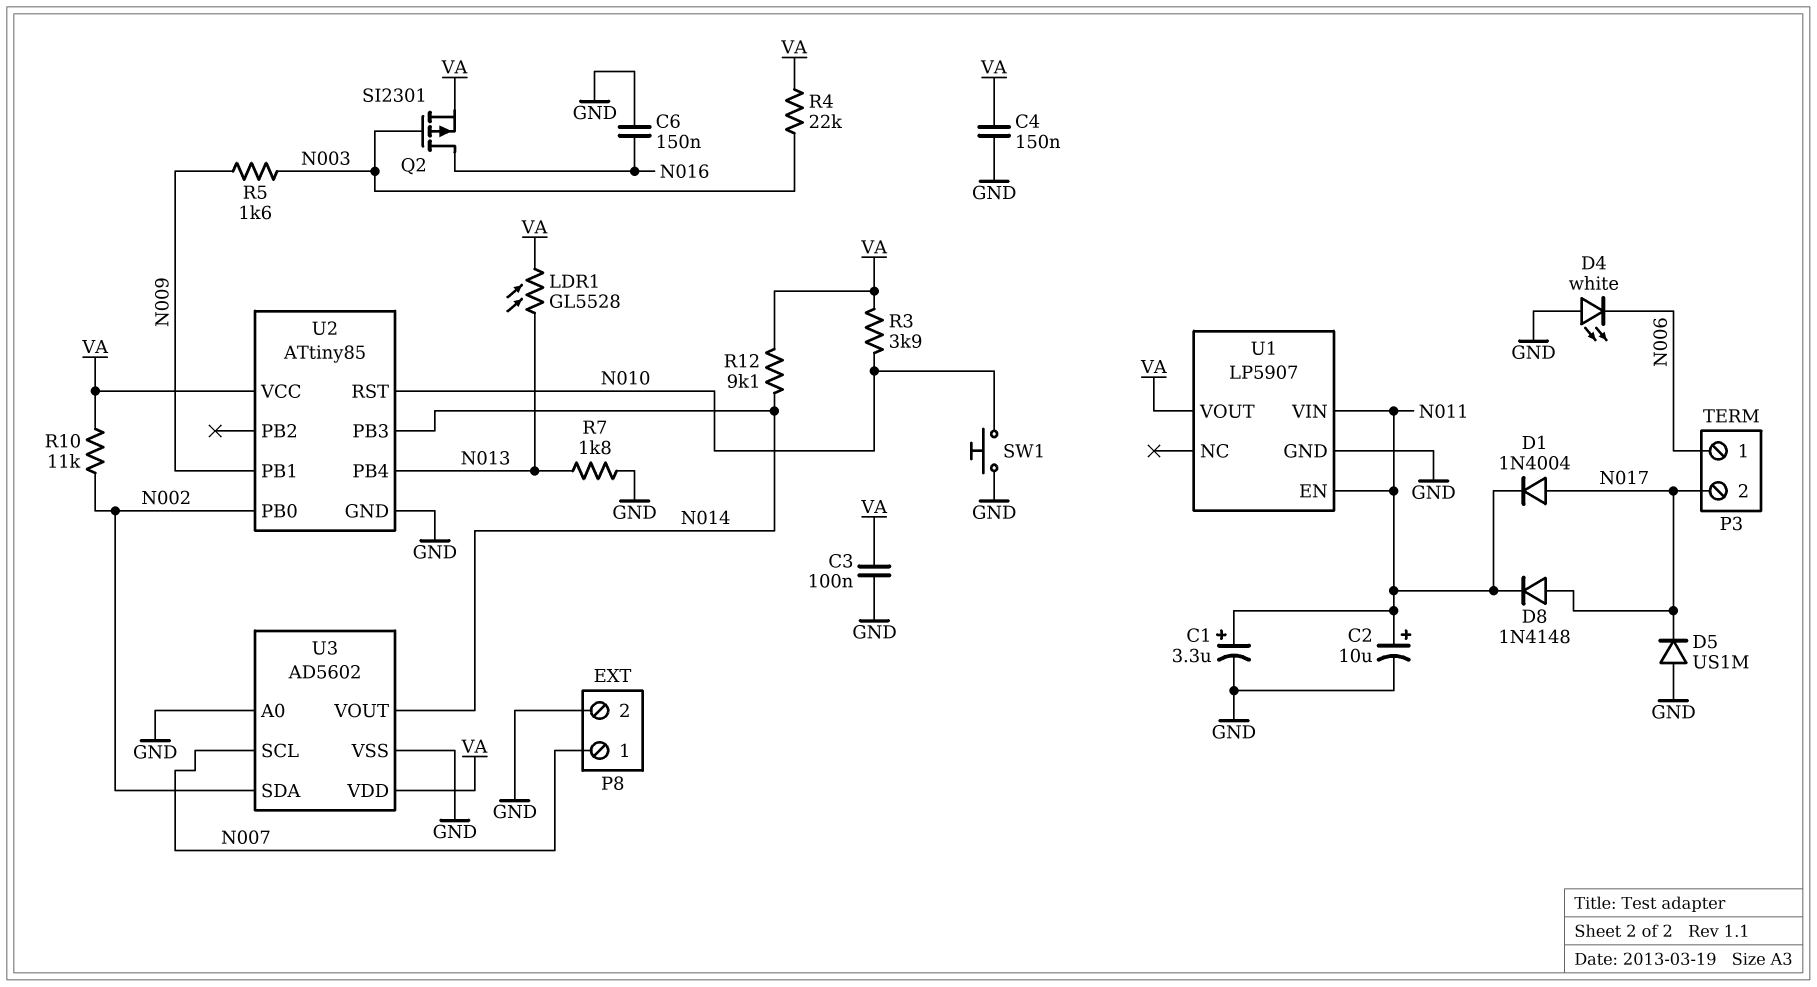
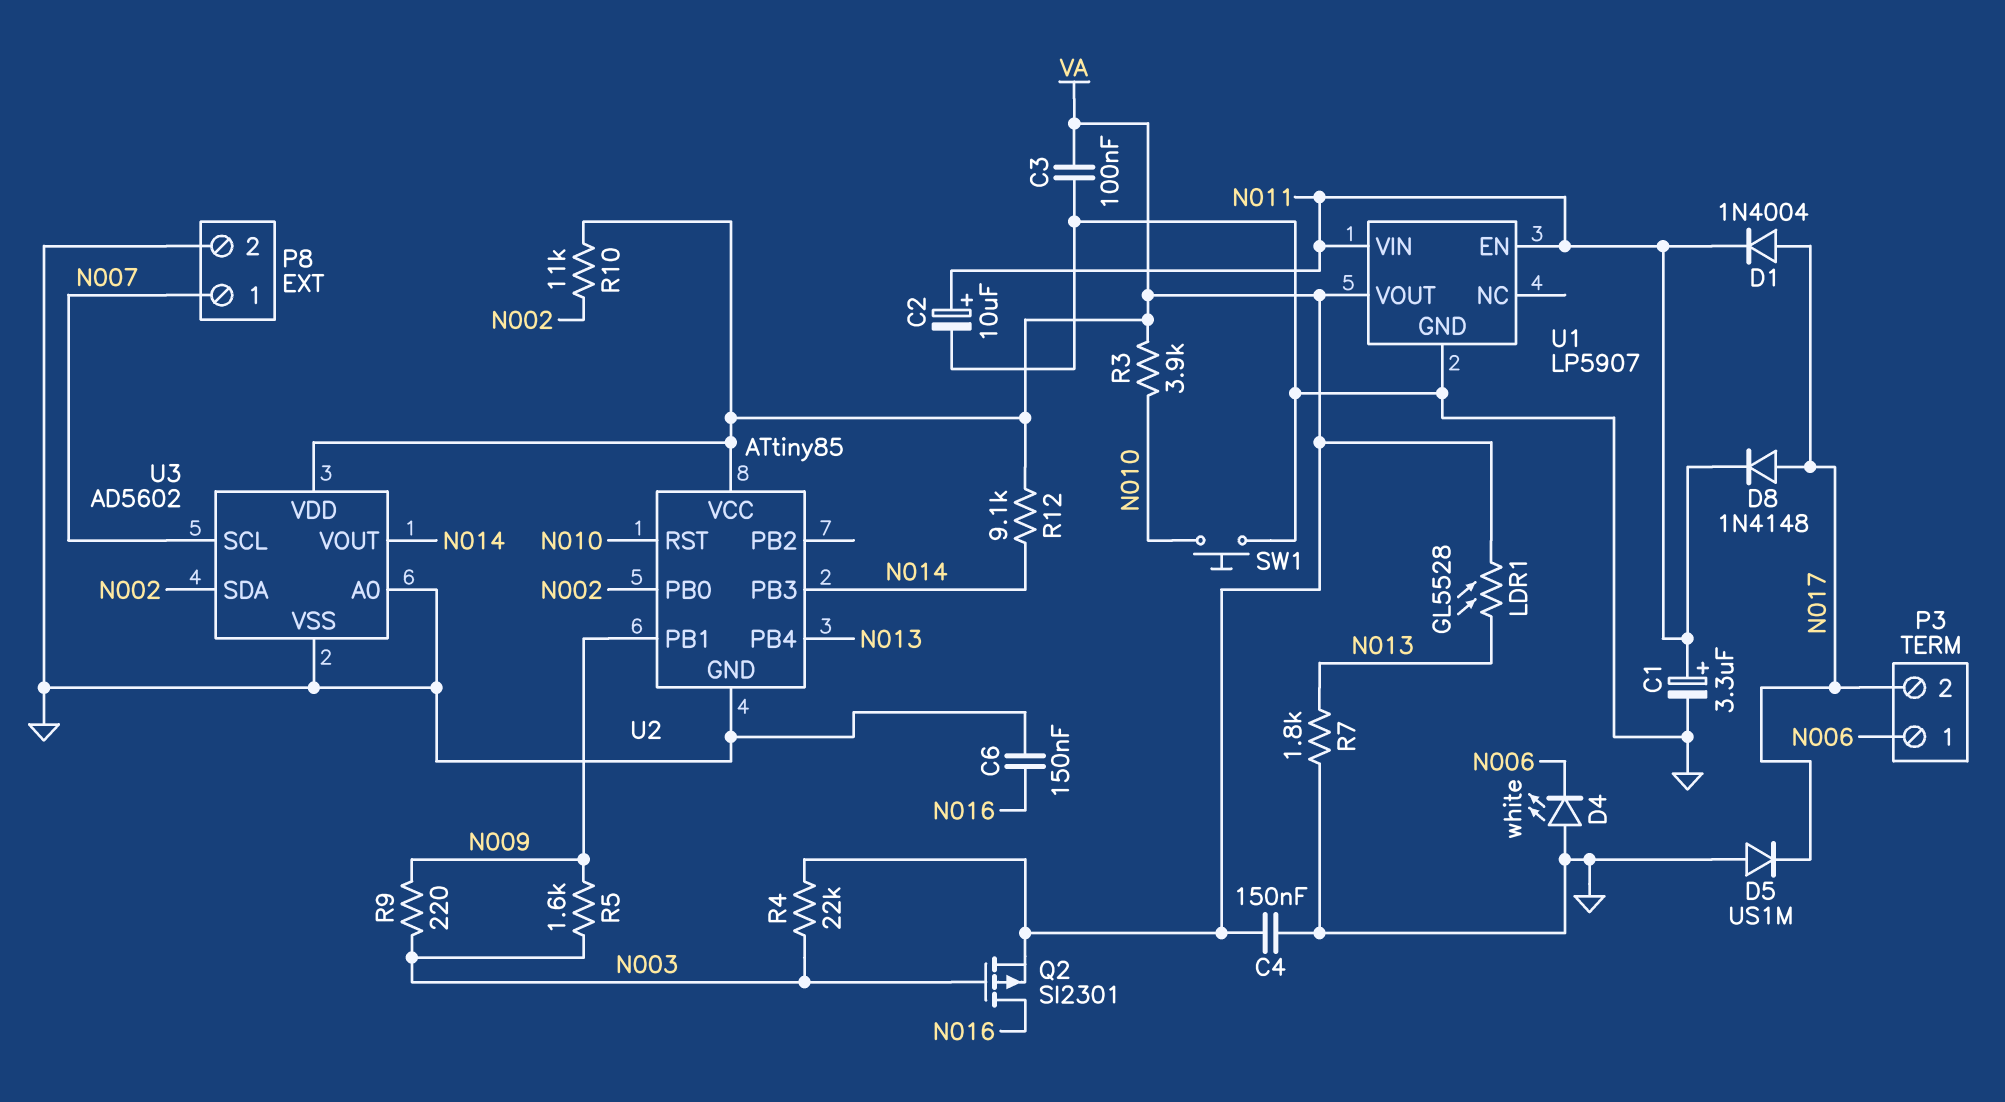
R9: none -> 220 (N003, N009)

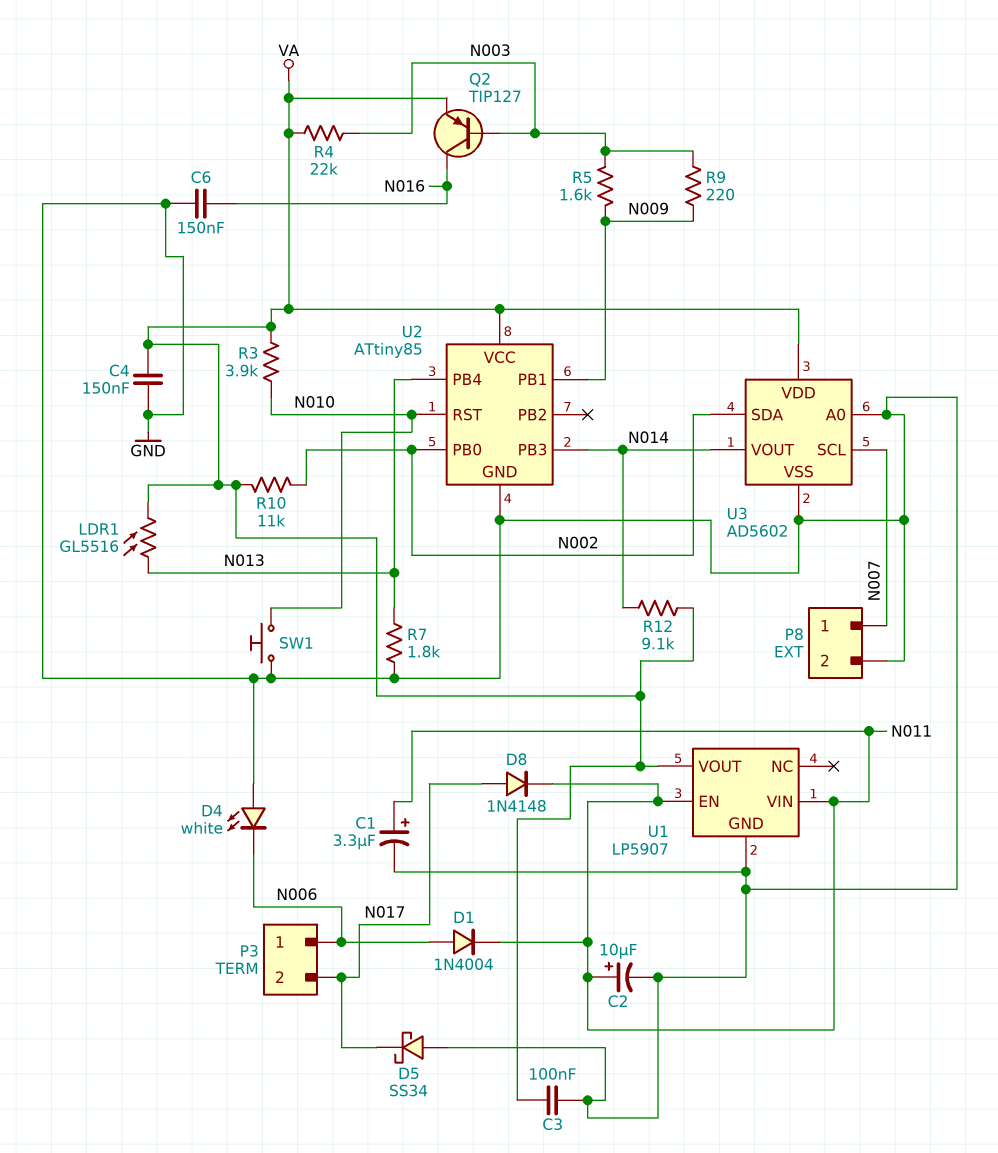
D1: diode 1N4004 (A N017, K N011) -> diode 1N4004 (A N006, K N011)
D5: diode US1M (A GND, K N017) -> schottky SS34 (A GND, K N017)
LDR1: GL5528 (N013, VA) -> GL5516 (N013, VA)
Q2: PMOS SI2301 (G N003, D N016, S VA) -> PNP TIP127 (B N003, C N016, E VA)

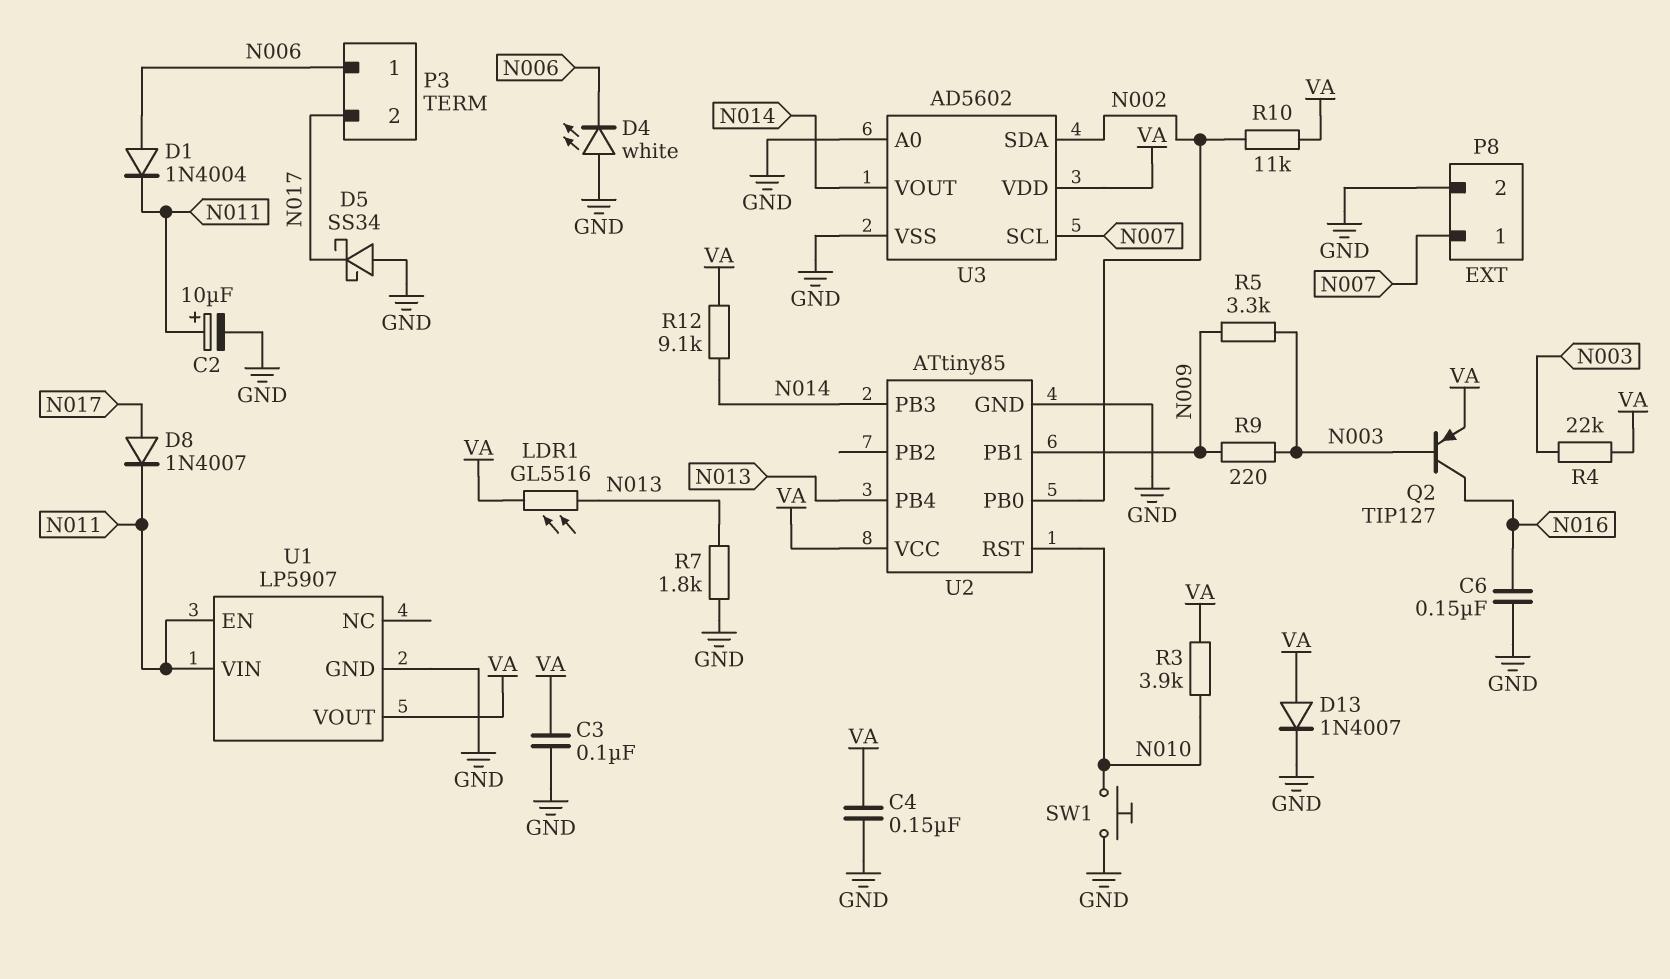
C1: 3.3uF (plus N011, minus GND) -> none
D8: diode 1N4148 (A N017, K N011) -> diode 1N4007 (A N017, K N011)
D13: none -> diode 1N4007 (A VA, K GND)
R5: 1.6k (N003, N009) -> 3.3k (N003, N009)

